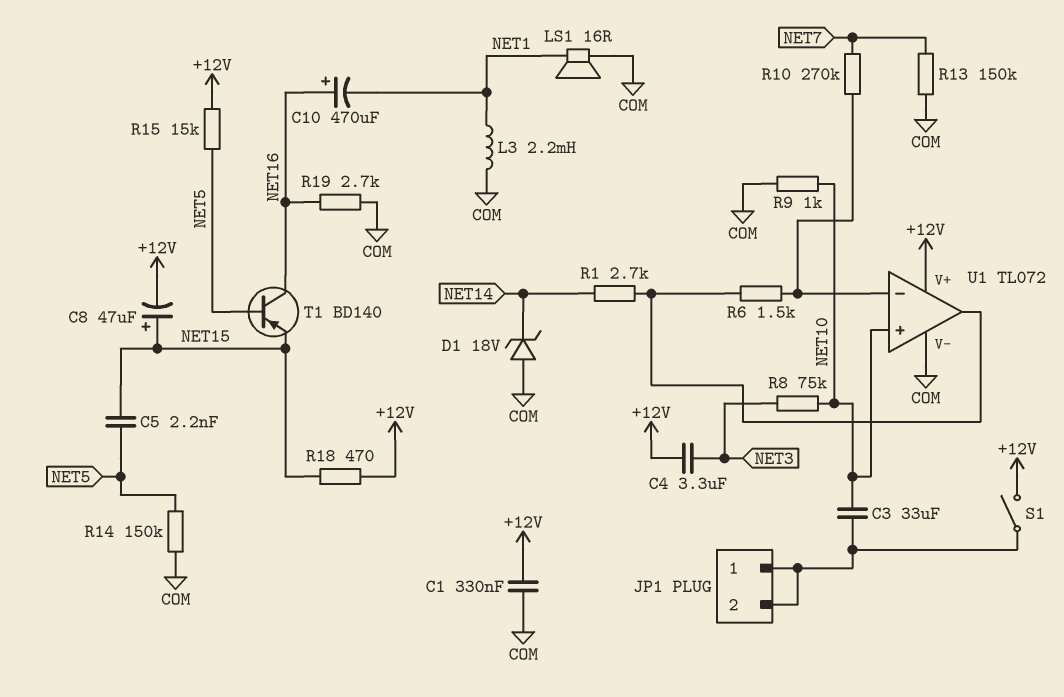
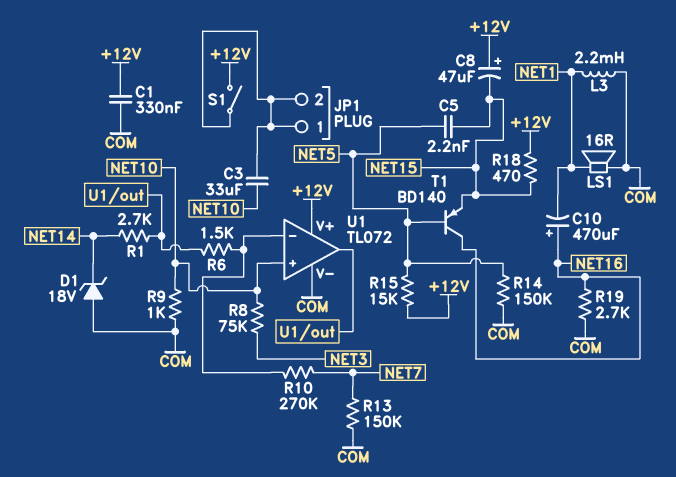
C4: 3.3uF (+12V, NET3) -> none
C8: 47uF (plus NET15, minus +12V) -> 47uF (plus +12V, minus NET15)

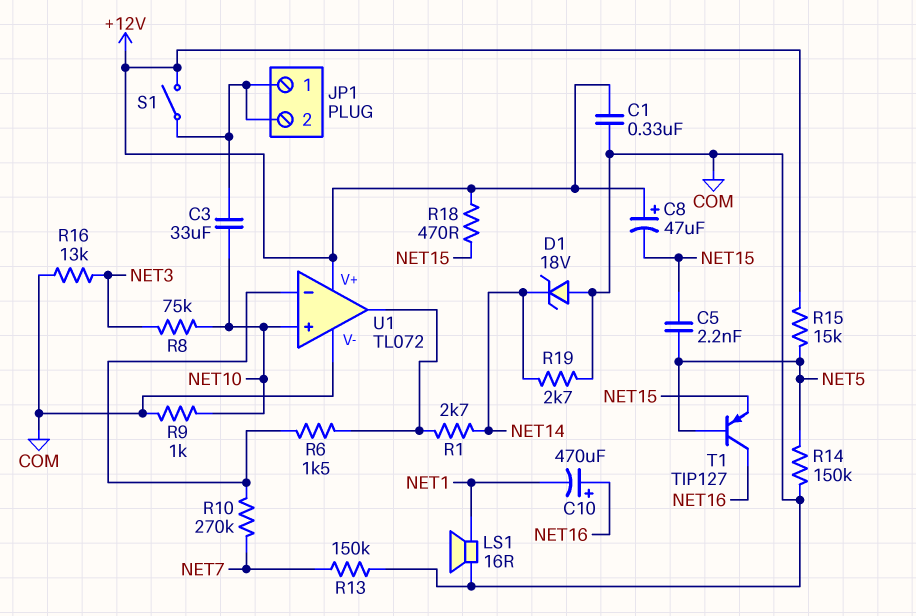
L3: 2.2mH (COM, NET1) -> none
R16: none -> 13k (COM, NET3)
R19: 2.7k (COM, NET16) -> 2.7k (COM, NET14)
T1: PNP BD140 (B NET5, C NET16, E NET15) -> PNP TIP127 (B NET5, C NET16, E NET15)

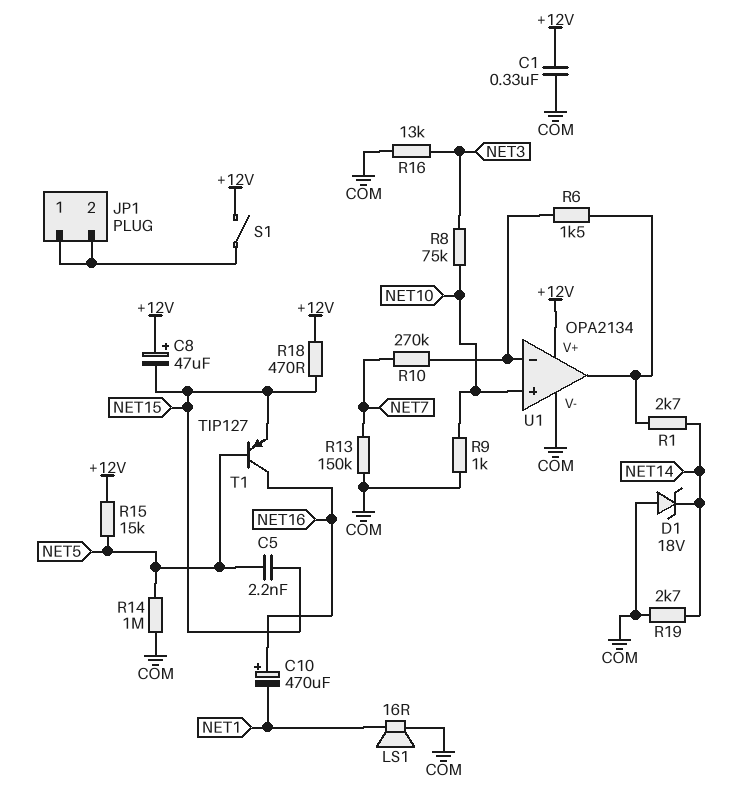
C3: 33uF (JP1/1, NET10) -> none
R14: 150k (COM, NET5) -> 1M (COM, NET5)
U1: TL072 -> OPA2134

